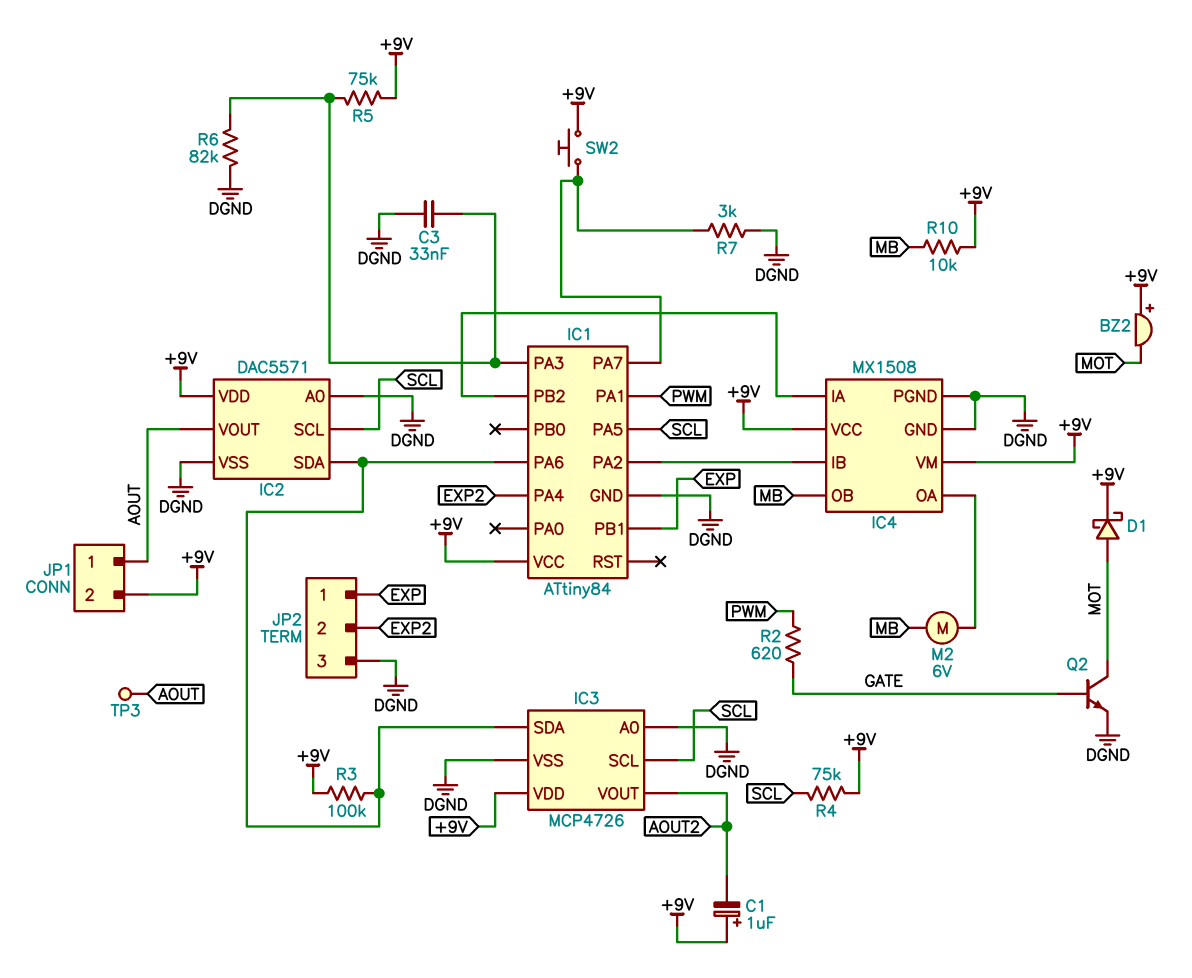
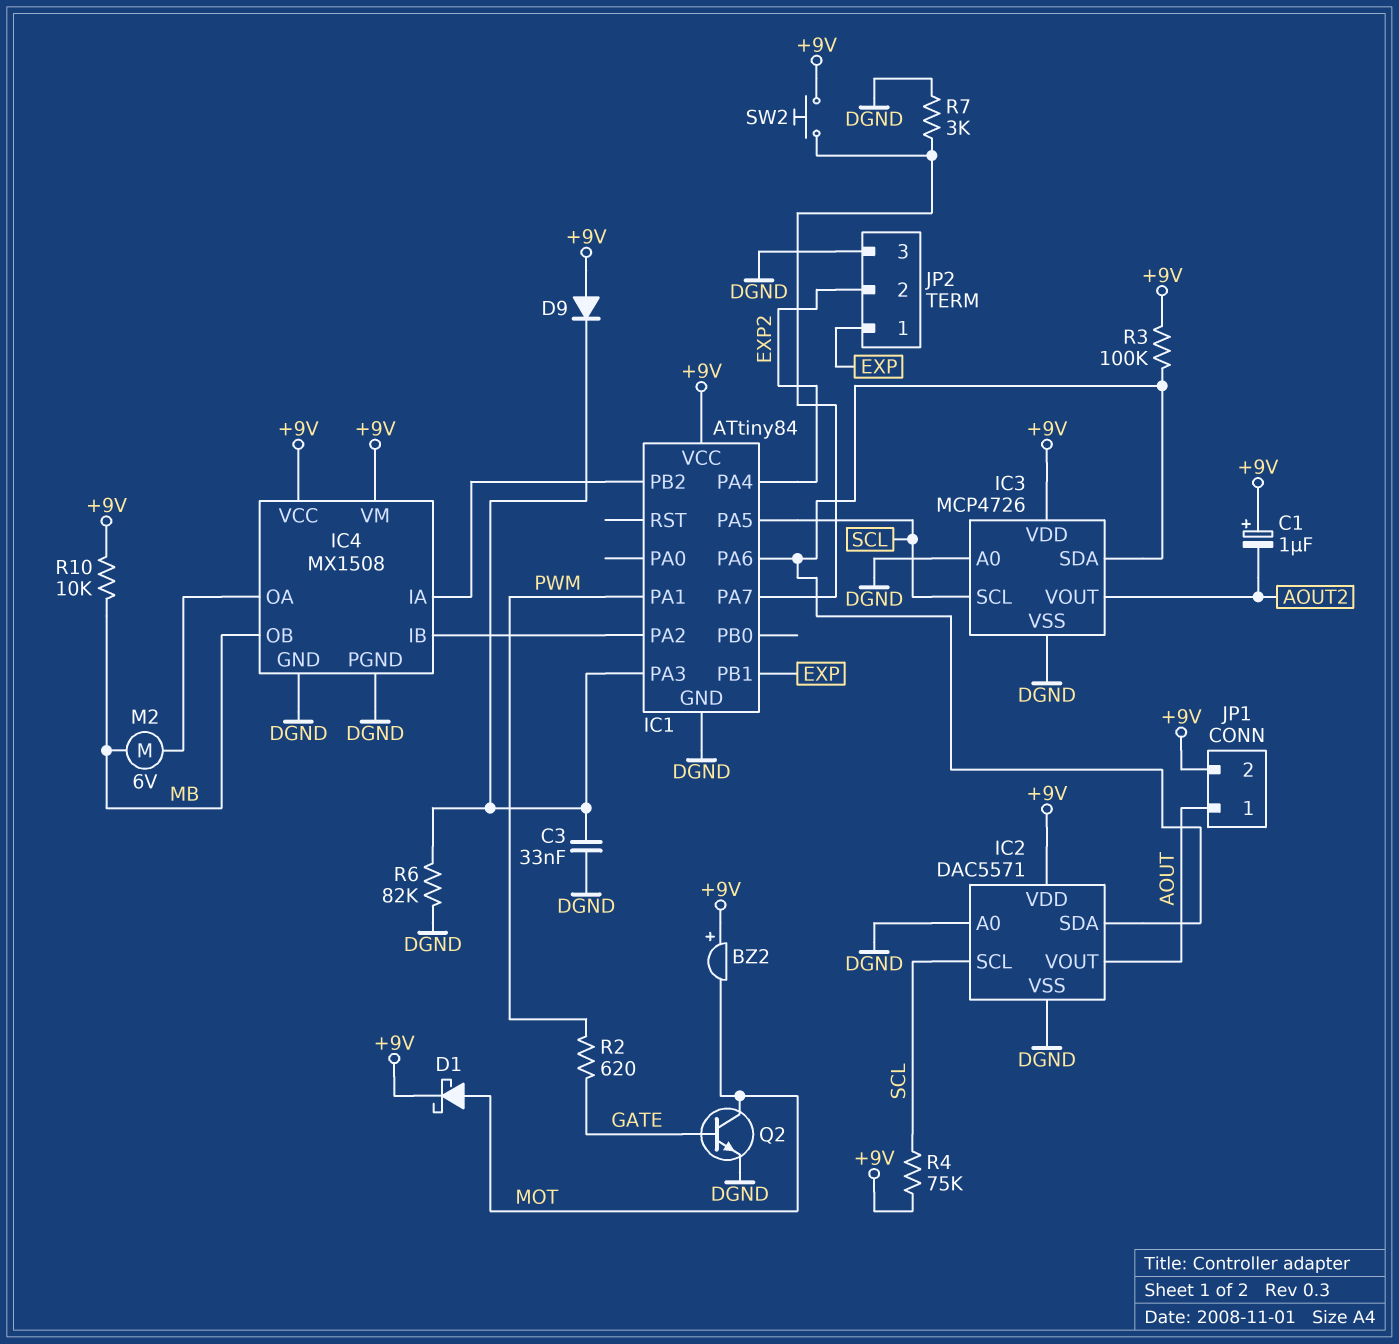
D9: none -> diode (A +9V, K IC1/PA3)
R5: 75k (+9V, IC1/PA3) -> none
TP3: test point (AOUT) -> none

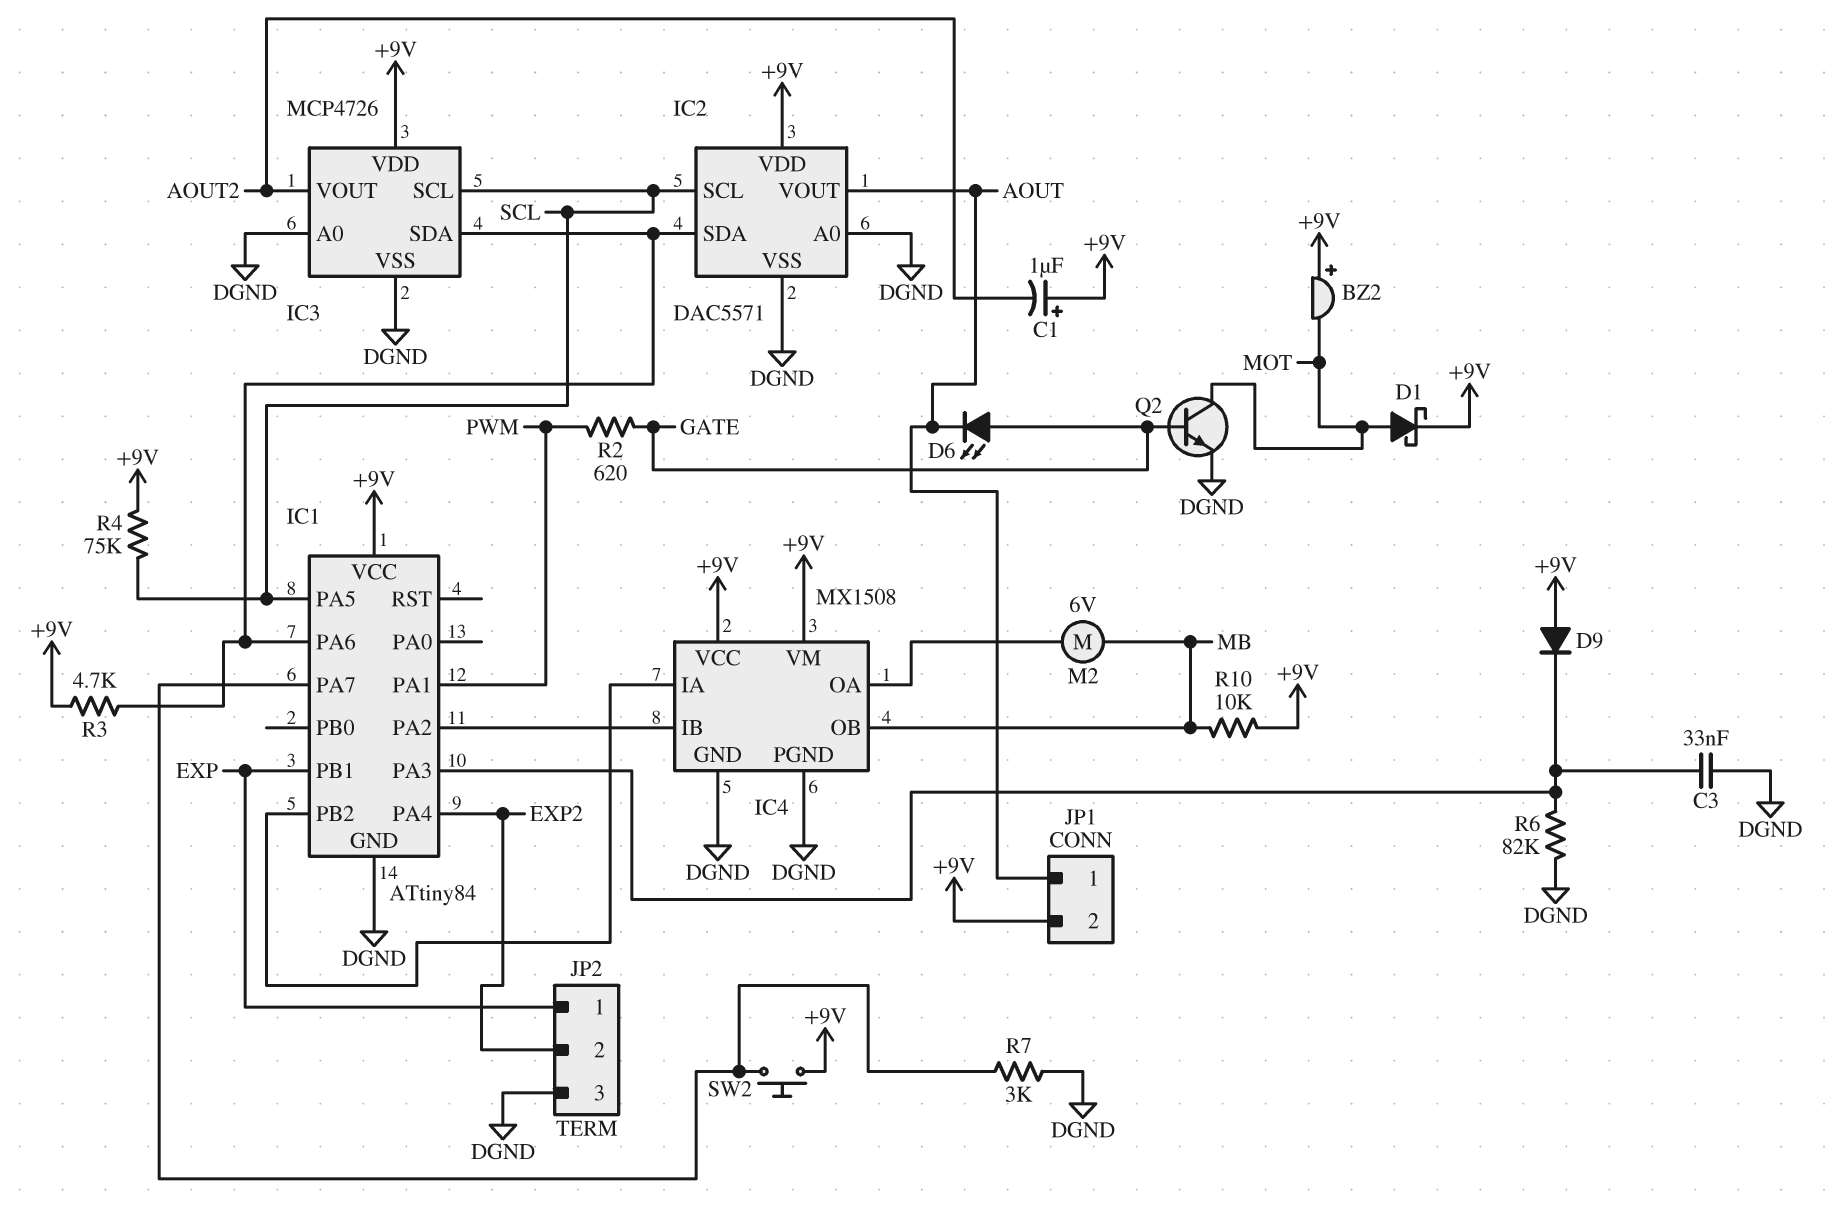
D6: none -> LED (A GATE, K AOUT)
R3: 100k (+9V, IC1/PA6) -> 4.7k (+9V, IC1/PA6)

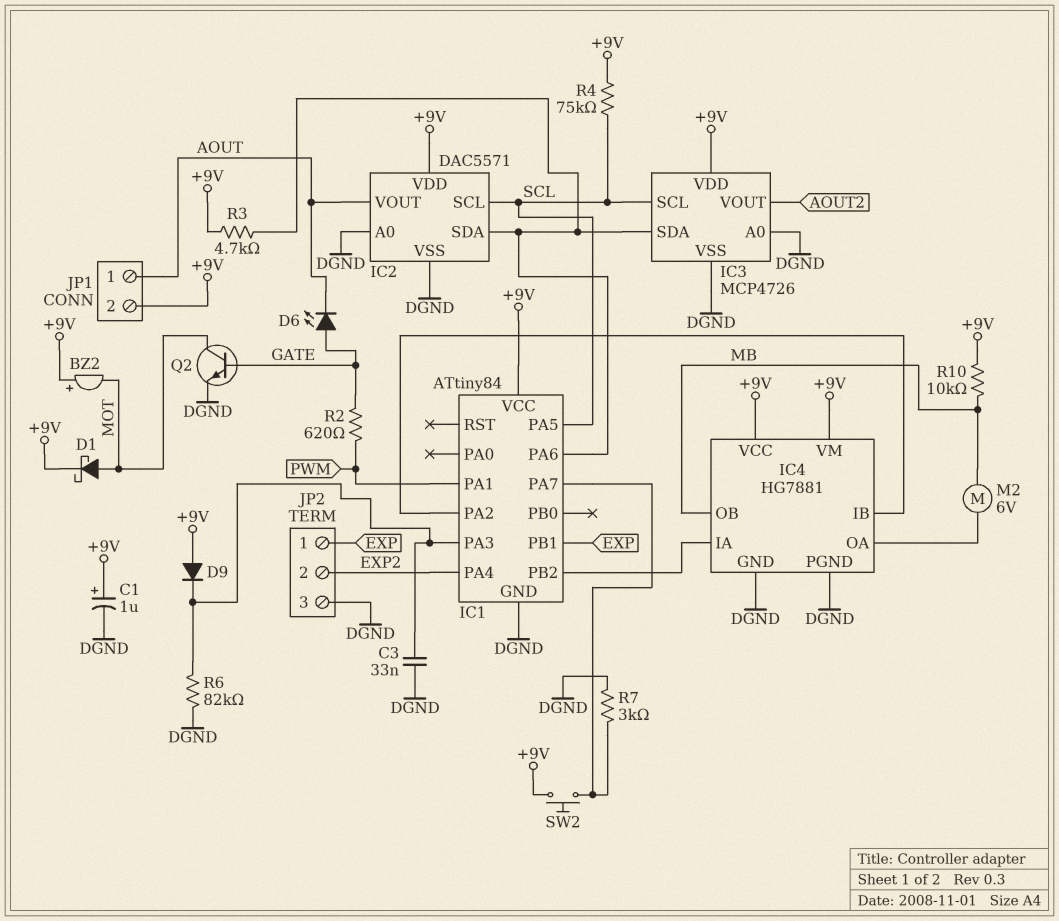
C1: 1uF (plus +9V, minus AOUT2) -> 1uF (plus +9V, minus DGND)
IC4: MX1508 -> HG7881

